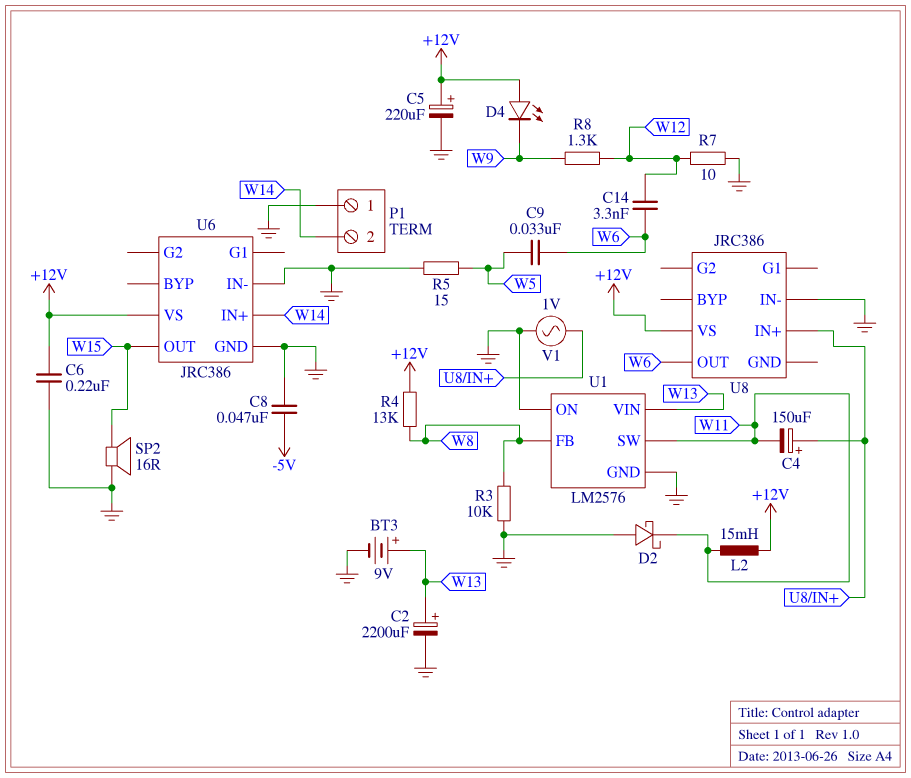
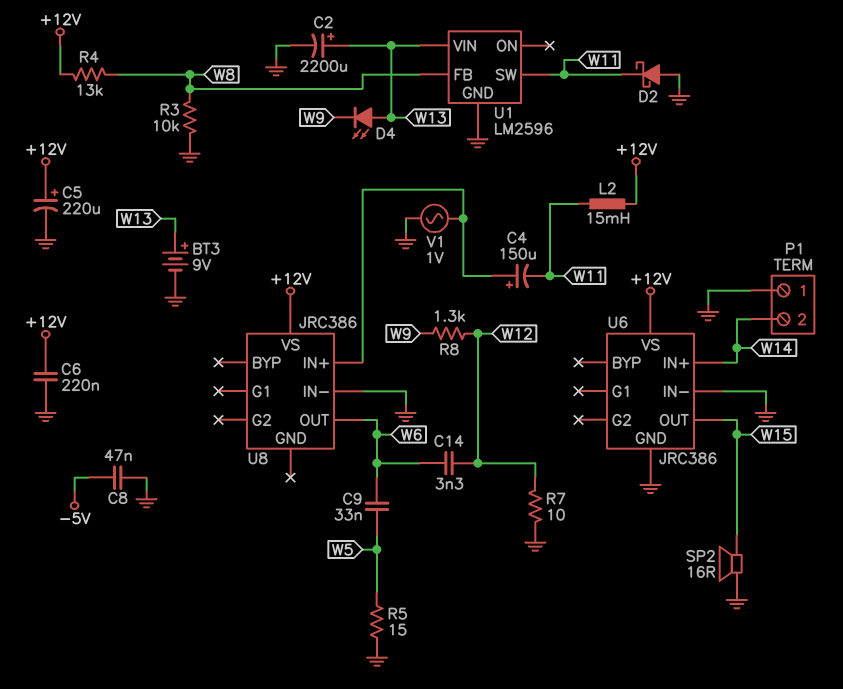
D4: LED (A +12V, K W9) -> LED (A W13, K W9)
U1: LM2576 -> LM2596
U1 pin ON: GND -> none

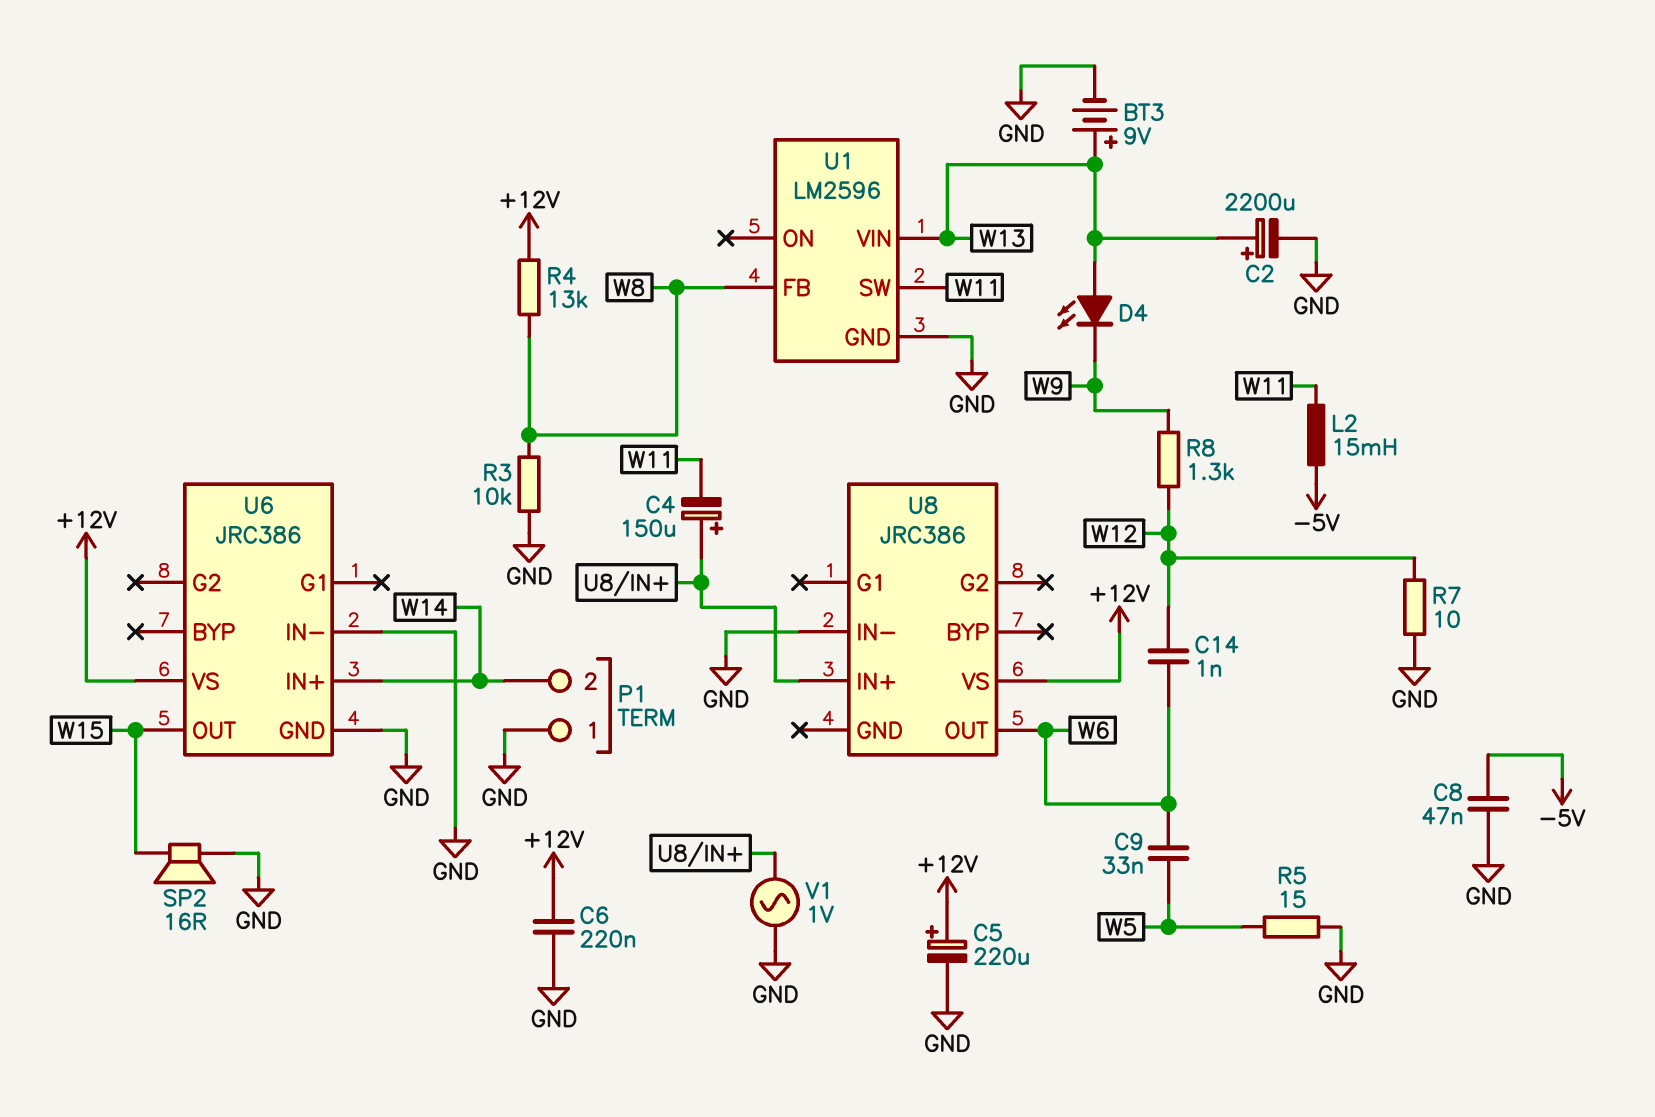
C14: 3.3nF (W6, W12) -> 1nF (W6, W12)
D2: schottky (A GND, K W11) -> none
L2: 15mH (+12V, W11) -> 15mH (-5V, W11)

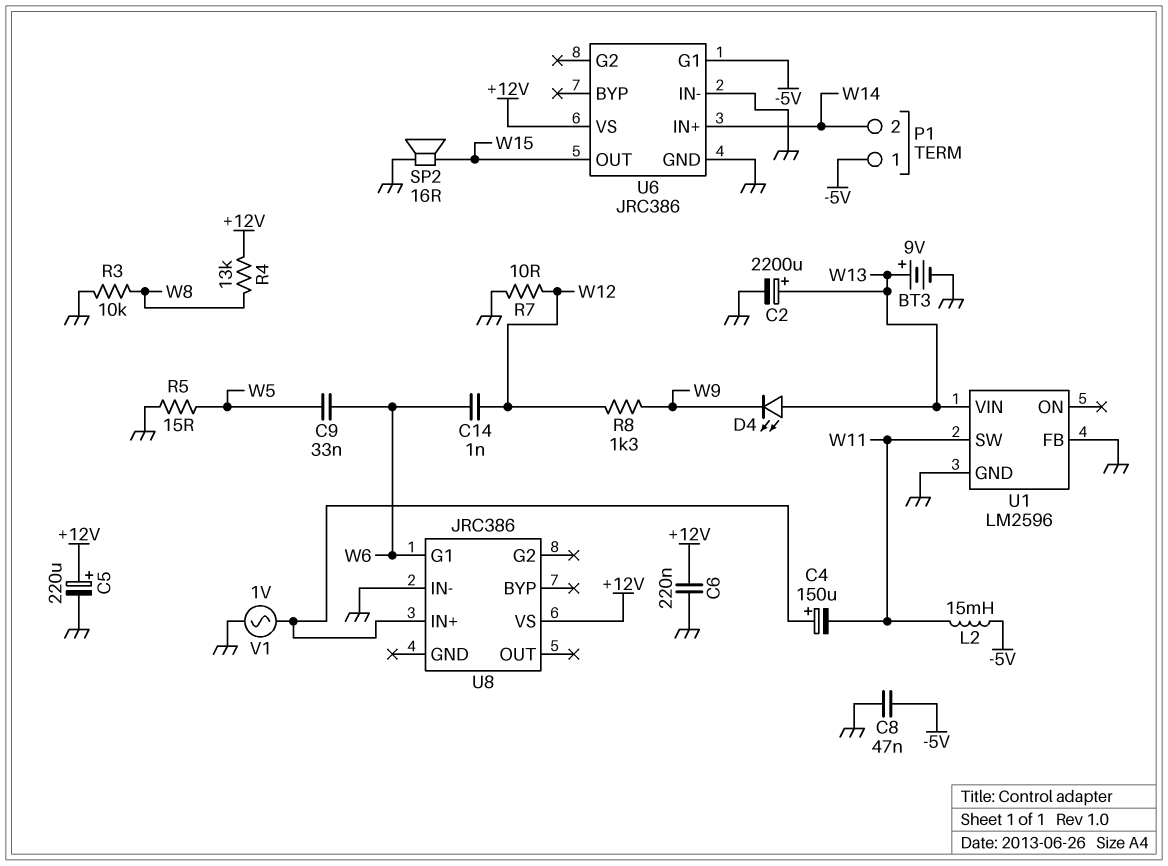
P1 pin 1: GND -> -5V
U1 pin FB: W8 -> GND
U6 pin G1: none -> -5V
U8 pin G1: none -> W6
U8 pin OUT: W6 -> none

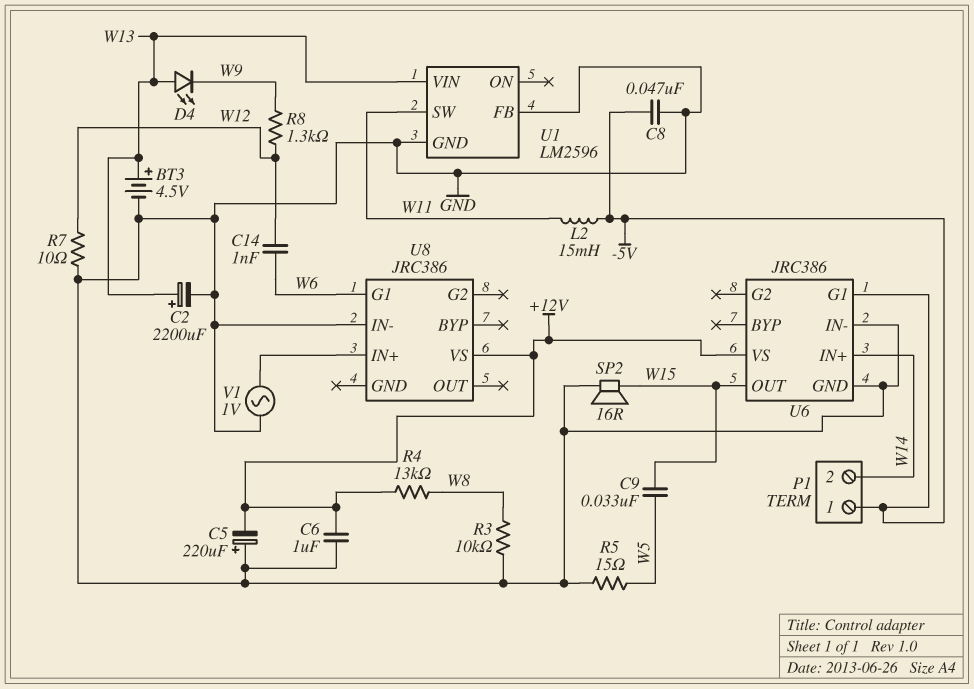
BT3: 9V (plus W13, minus GND) -> 4.5V (plus W13, minus GND)
C4: 150uF (plus U8/IN+, minus W11) -> none
C5: 220uF (plus +12V, minus GND) -> 220uF (plus GND, minus +12V)
C6: 220nF (+12V, GND) -> 1uF (+12V, GND)
C9: 33nF (W5, W6) -> 33nF (W5, W15)

